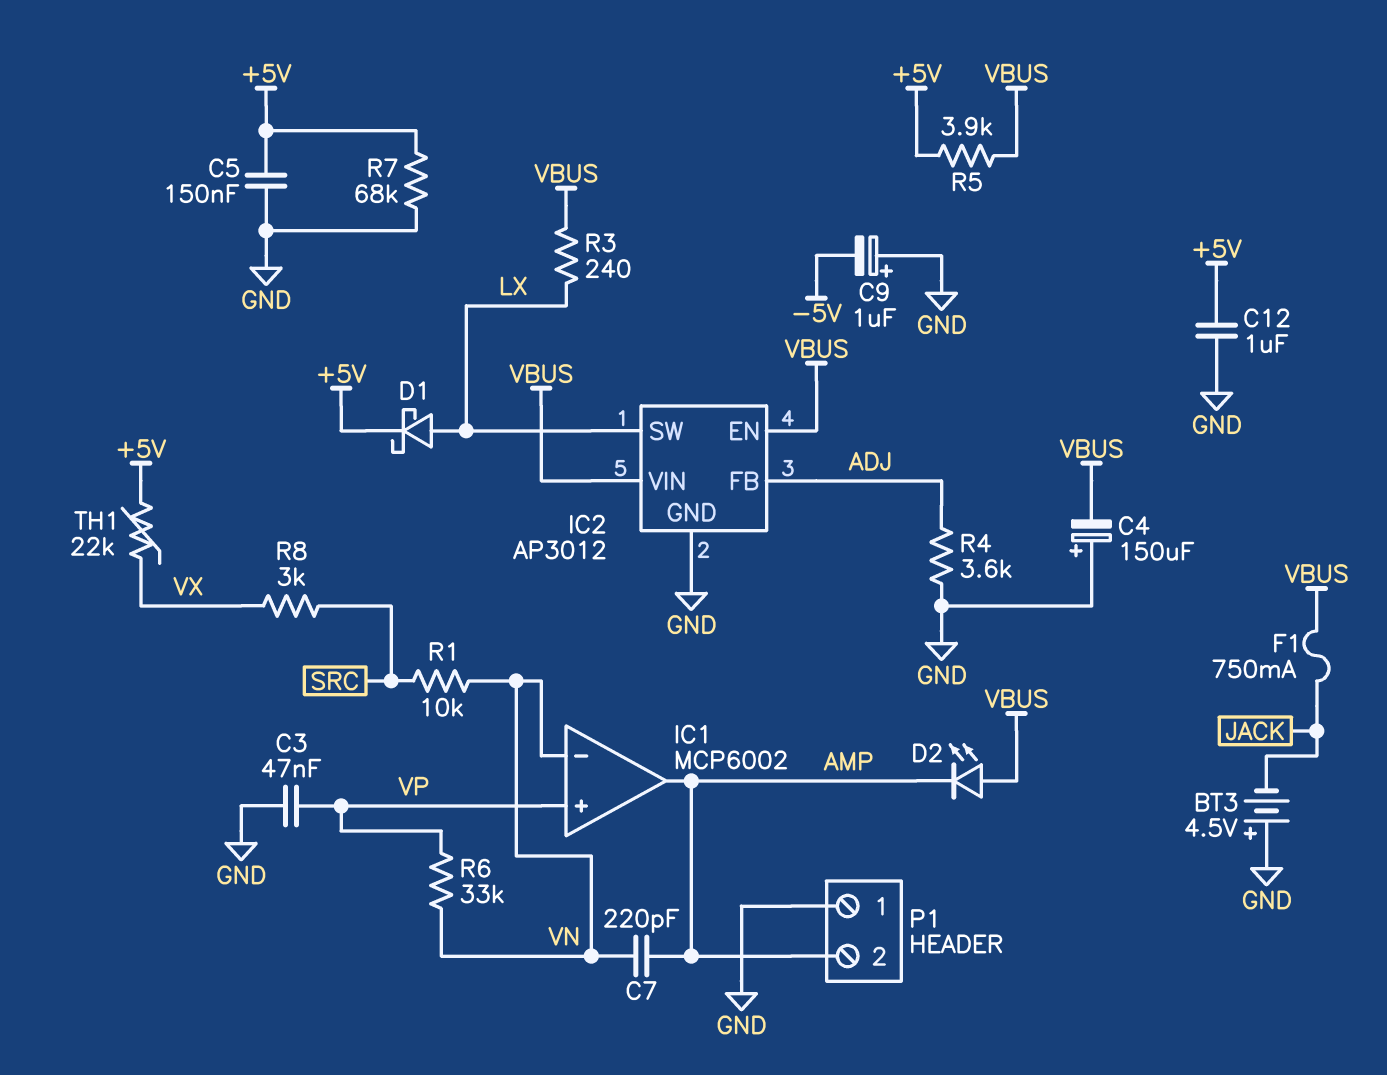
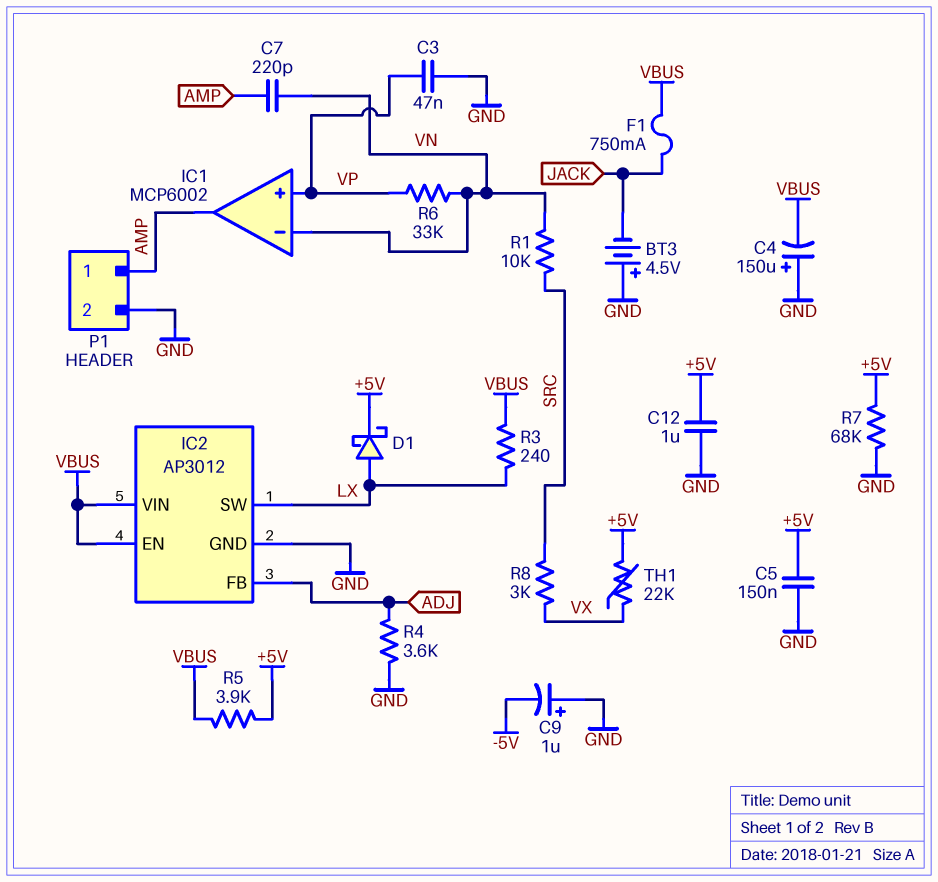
D2: LED (A VBUS, K AMP) -> none
P1 pin 1: GND -> AMP
P1 pin 2: AMP -> GND

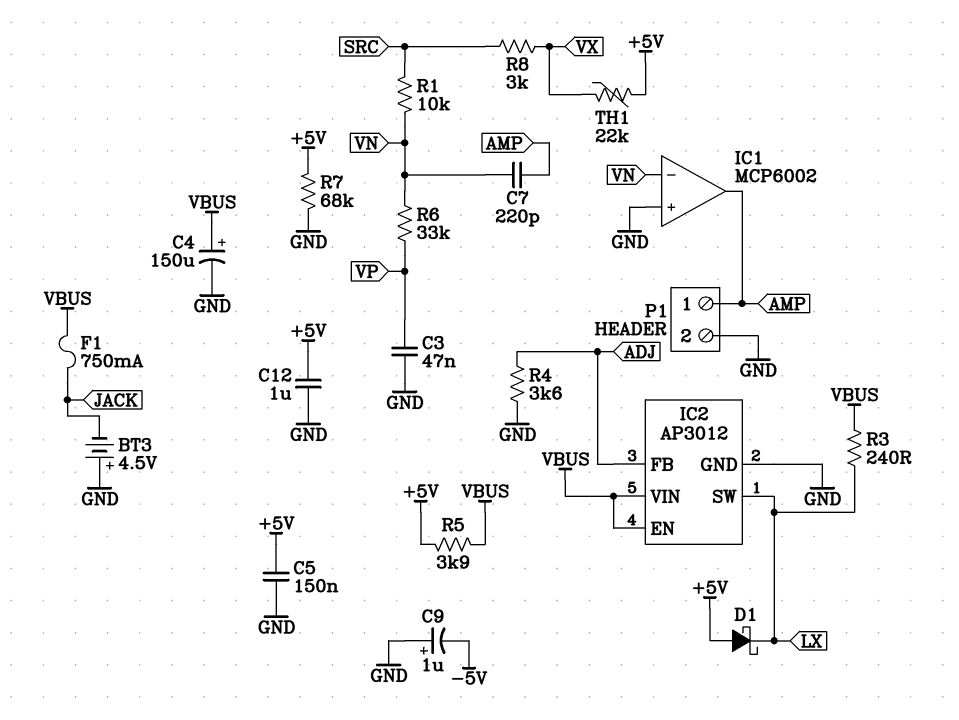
C4: 150uF (plus GND, minus VBUS) -> 150uF (plus VBUS, minus GND)
D1: schottky (A LX, K +5V) -> schottky (A +5V, K LX)
IC1 pin in+: VP -> GND

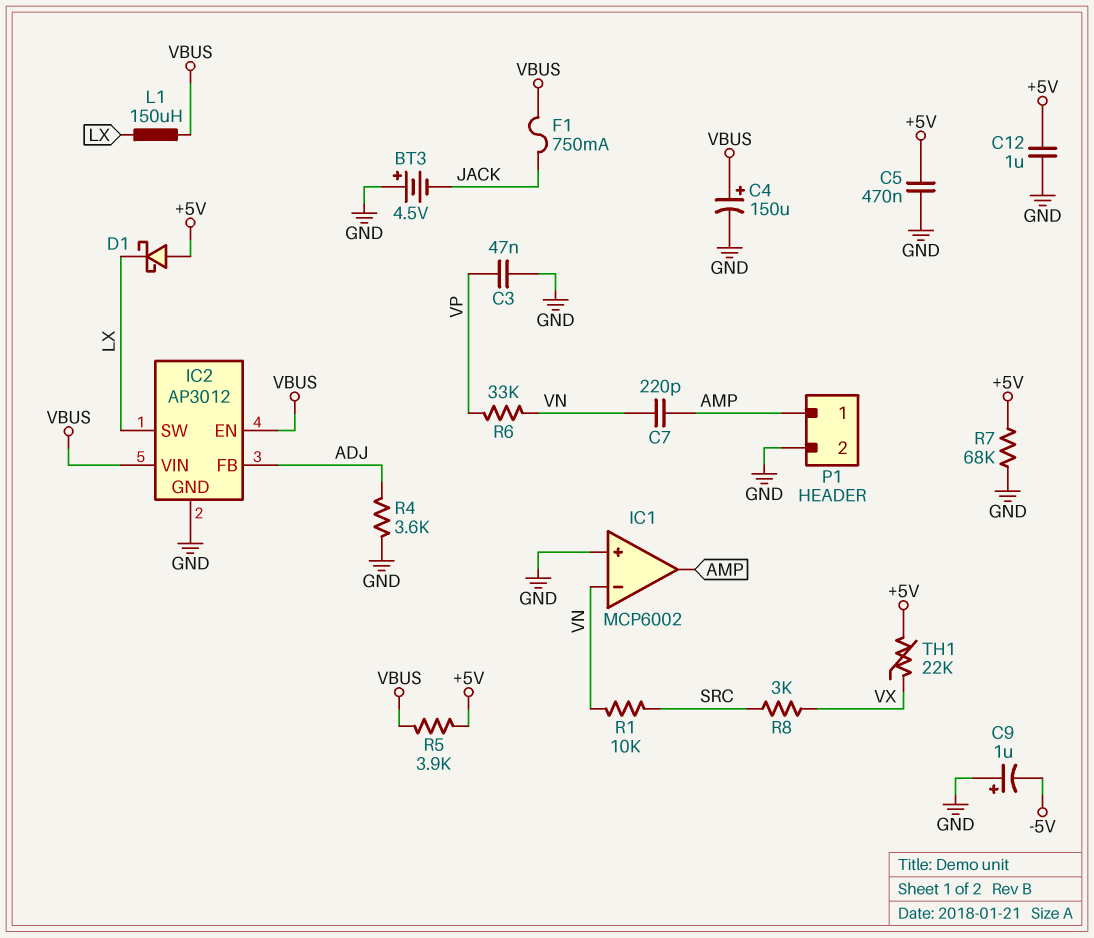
C5: 150nF (+5V, GND) -> 470nF (+5V, GND)
L1: none -> 150uH (LX, VBUS)
R3: 240 (LX, VBUS) -> none

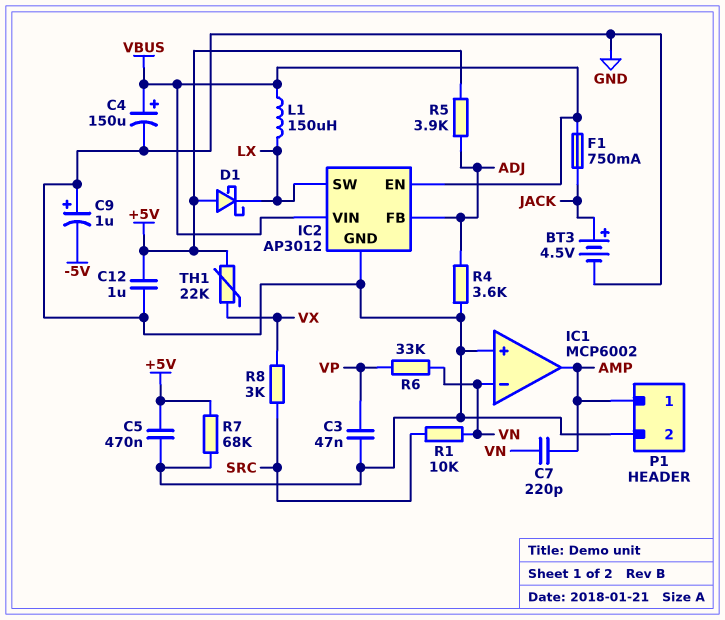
BT3: 4.5V (plus GND, minus JACK) -> 4.5V (plus JACK, minus GND)
R5: 3.9k (+5V, VBUS) -> 3.9k (+5V, ADJ)

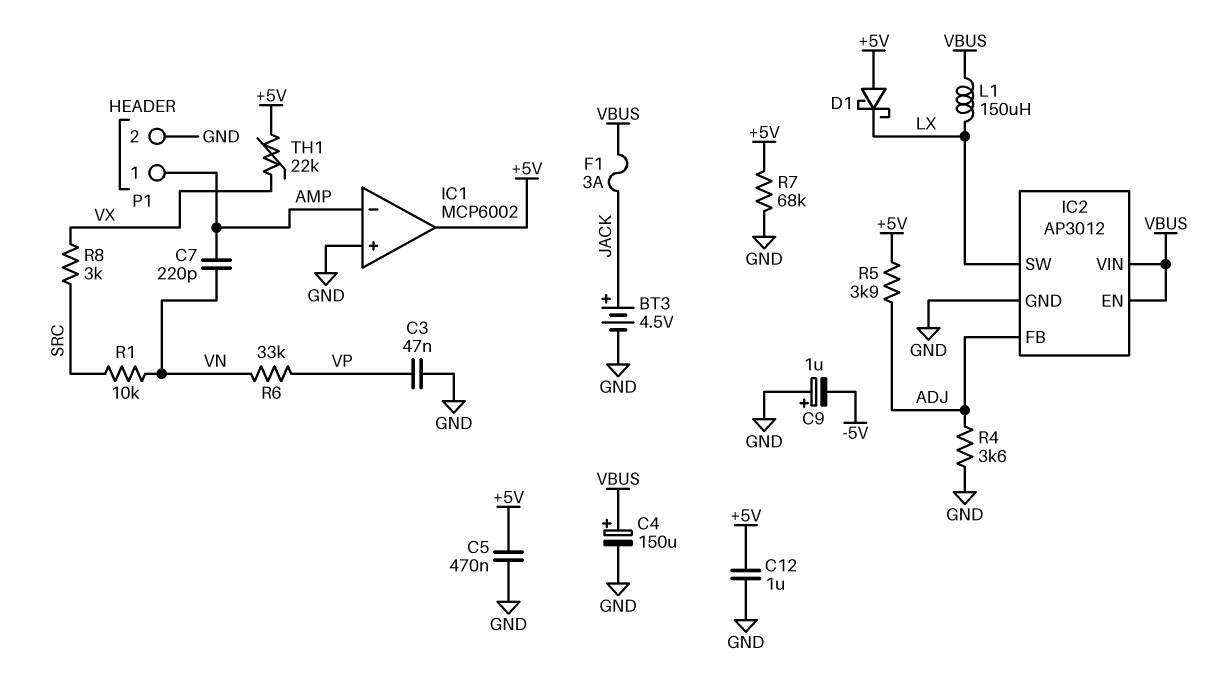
F1: 750mA (JACK, VBUS) -> 3A (JACK, VBUS)
IC1 pin in-: VN -> AMP
IC1 pin out: AMP -> +5V

